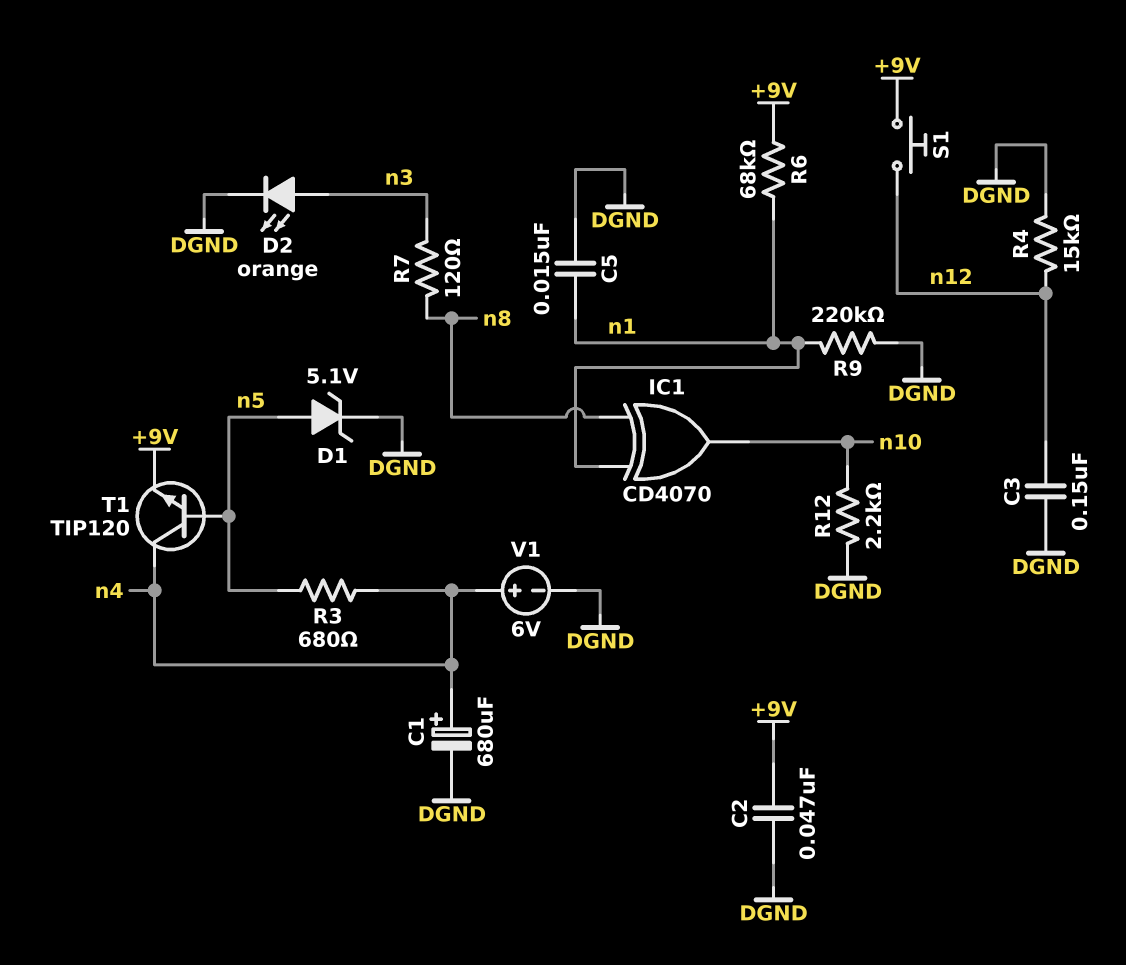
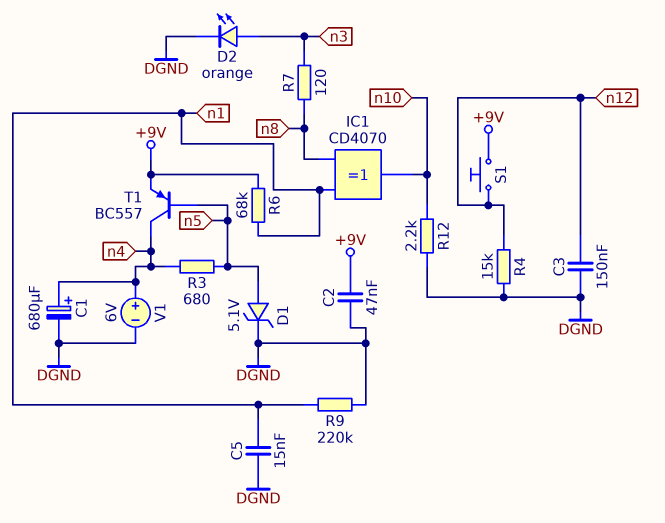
T1: NPN TIP120 (B n5, C n4, E +9V) -> PNP BC557 (B n5, C n4, E +9V)

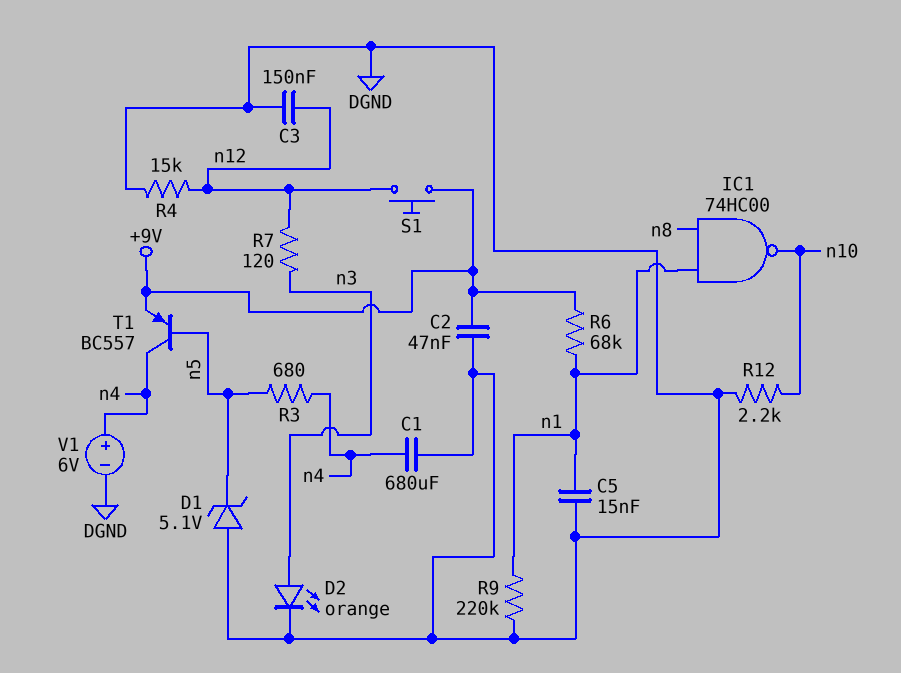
C1: 680uF (plus n4, minus DGND) -> 680uF (DGND, n4)
D1: zener 5.1V (A n5, K DGND) -> zener 5.1V (A DGND, K n5)
IC1: XOR CD4070 (in n1, in n8, out n10) -> NAND 74HC00 (in n1, in n8, out n10)
R7: 120 (n3, n8) -> 120 (n3, n12)

